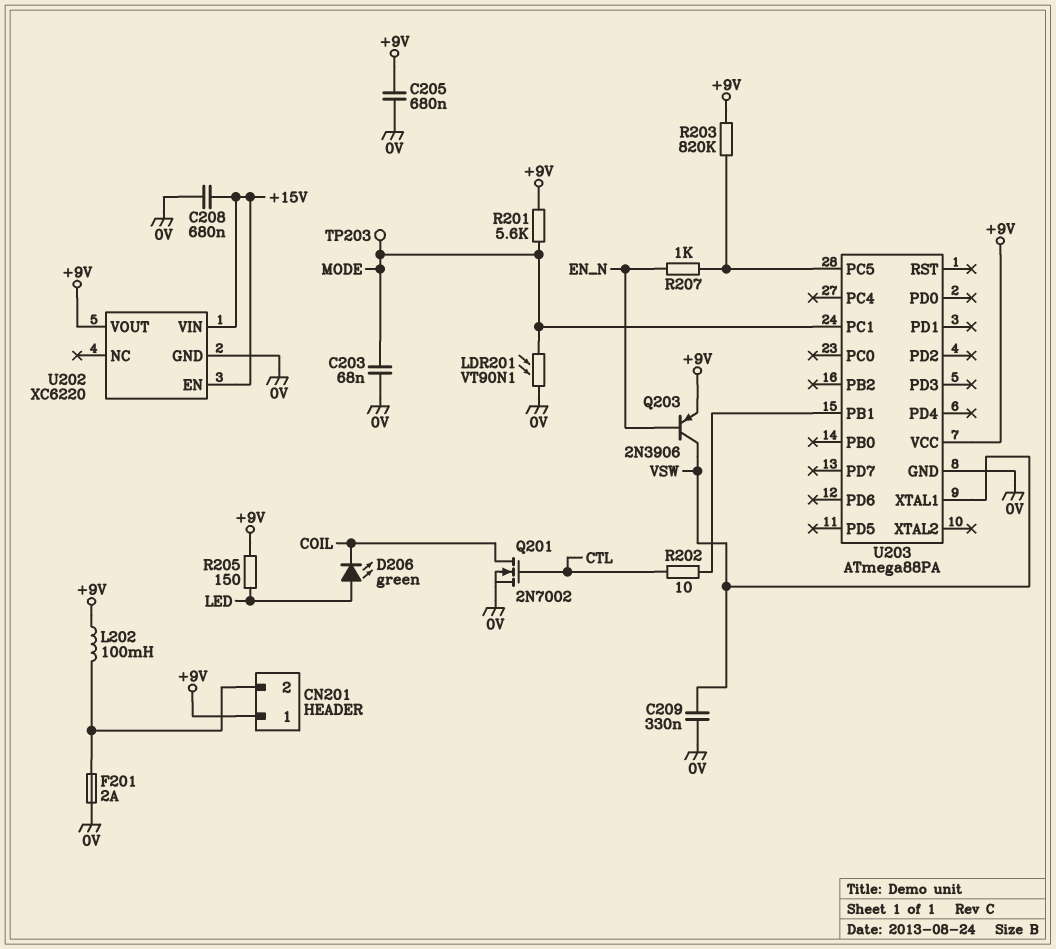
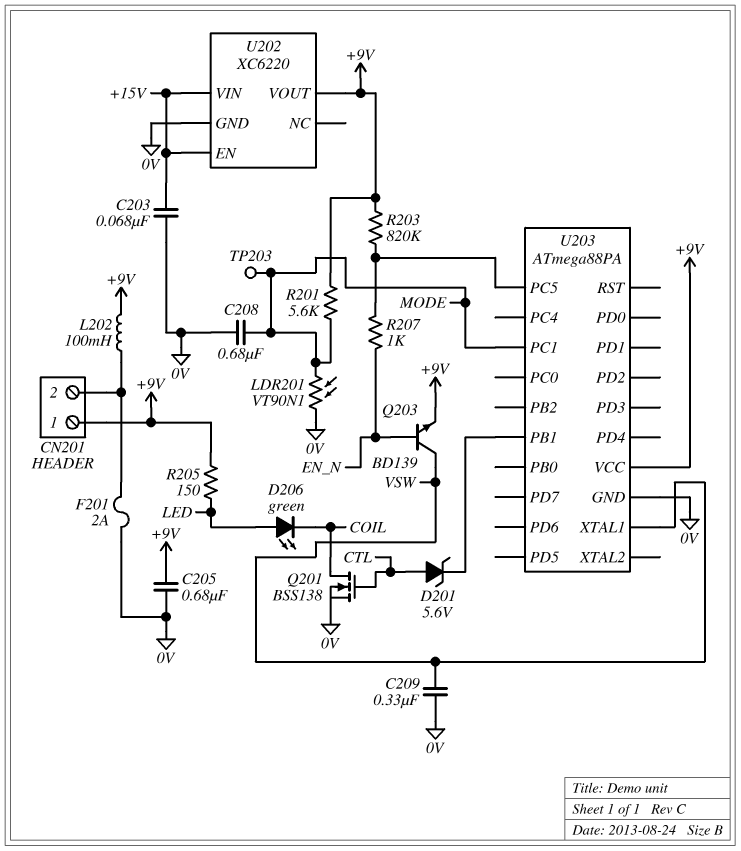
C203: 68nF (0V, MODE) -> 68nF (+15V, 0V)
C208: 680nF (+15V, 0V) -> 680nF (0V, MODE)
D201: none -> zener 5.6V (A CTL, K U203/PB1)
Q201: NMOS 2N7002 (G CTL, D COIL, S 0V) -> NMOS BSS138 (G CTL, D COIL, S 0V)
Q203: PNP 2N3906 (B EN_N, C VSW, E +9V) -> NPN BD139 (B EN_N, C VSW, E +9V)
R202: 10 (CTL, U203/PB1) -> none

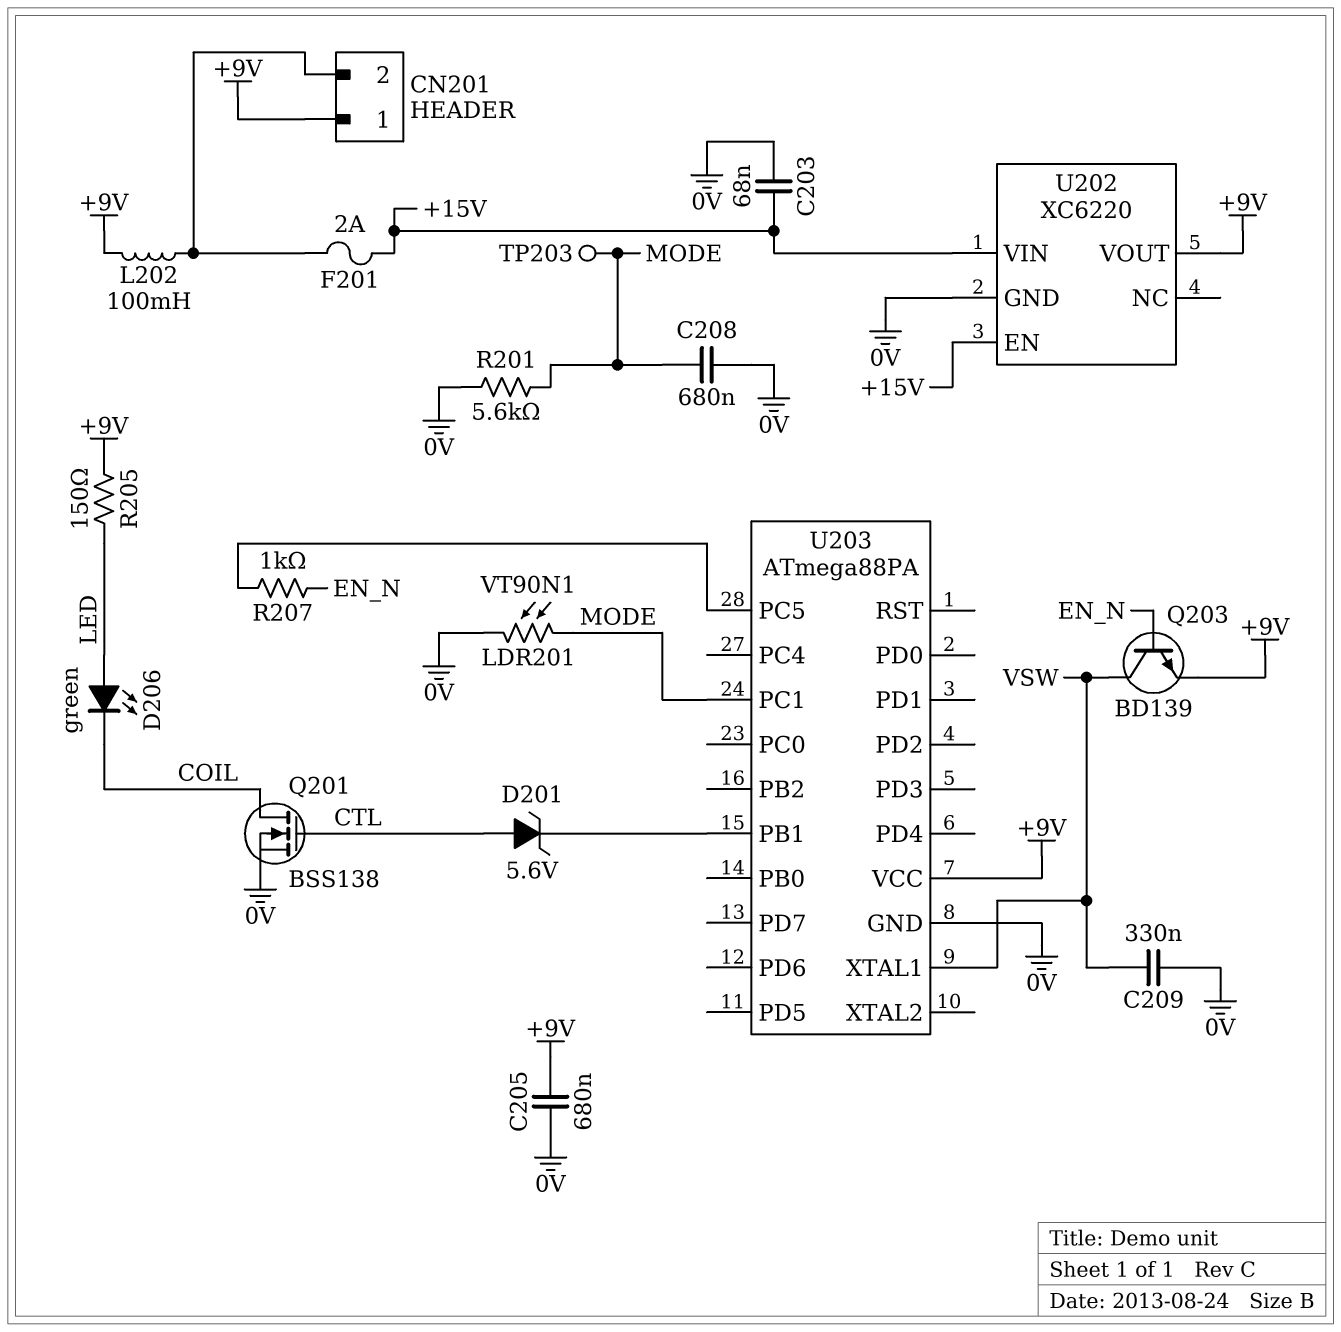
F201: 2A (0V, CN201/2) -> 2A (+15V, CN201/2)
R201: 5.6k (+9V, MODE) -> 5.6k (0V, MODE)
R203: 820k (+9V, U203/PC5) -> none

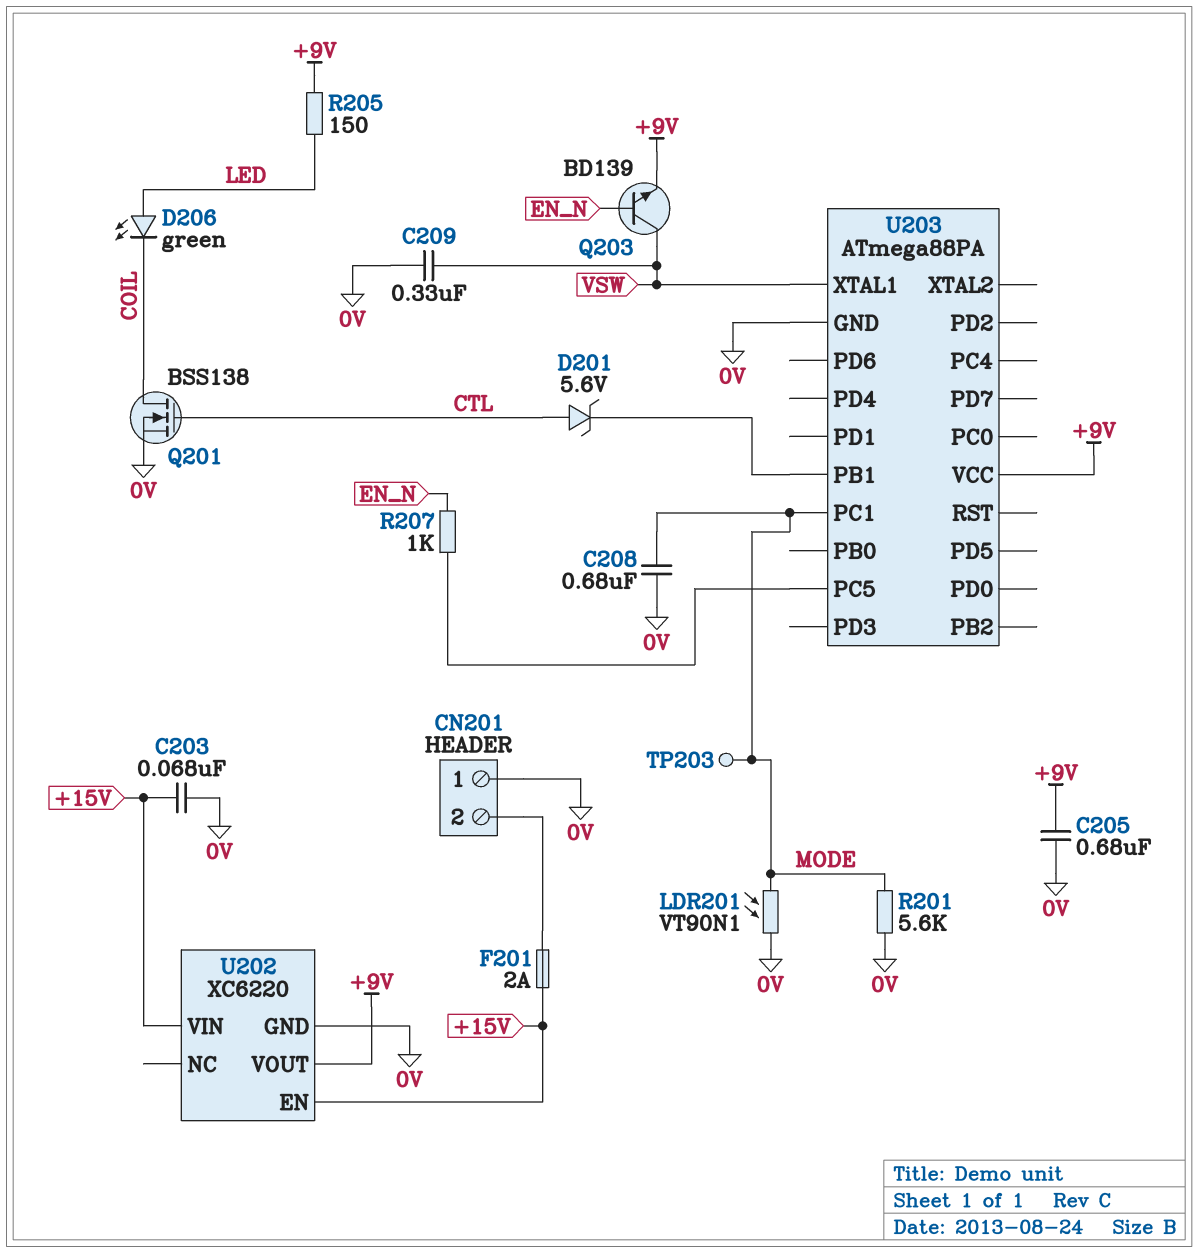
CN201 pin 1: +9V -> 0V
L202: 100mH (+9V, CN201/2) -> none

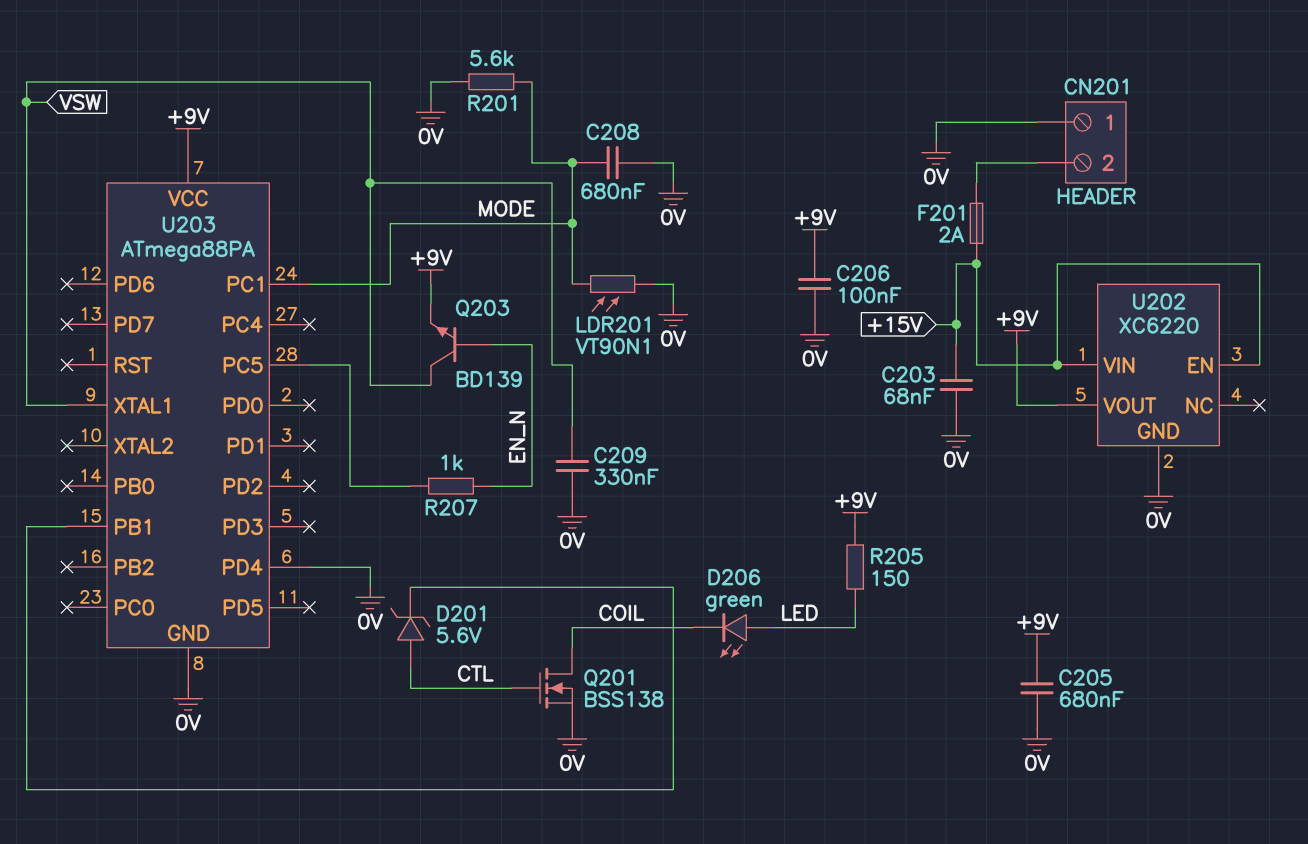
C206: none -> 100nF (+9V, 0V)
TP203: test point (MODE) -> none
U203 pin PD4: none -> 0V

